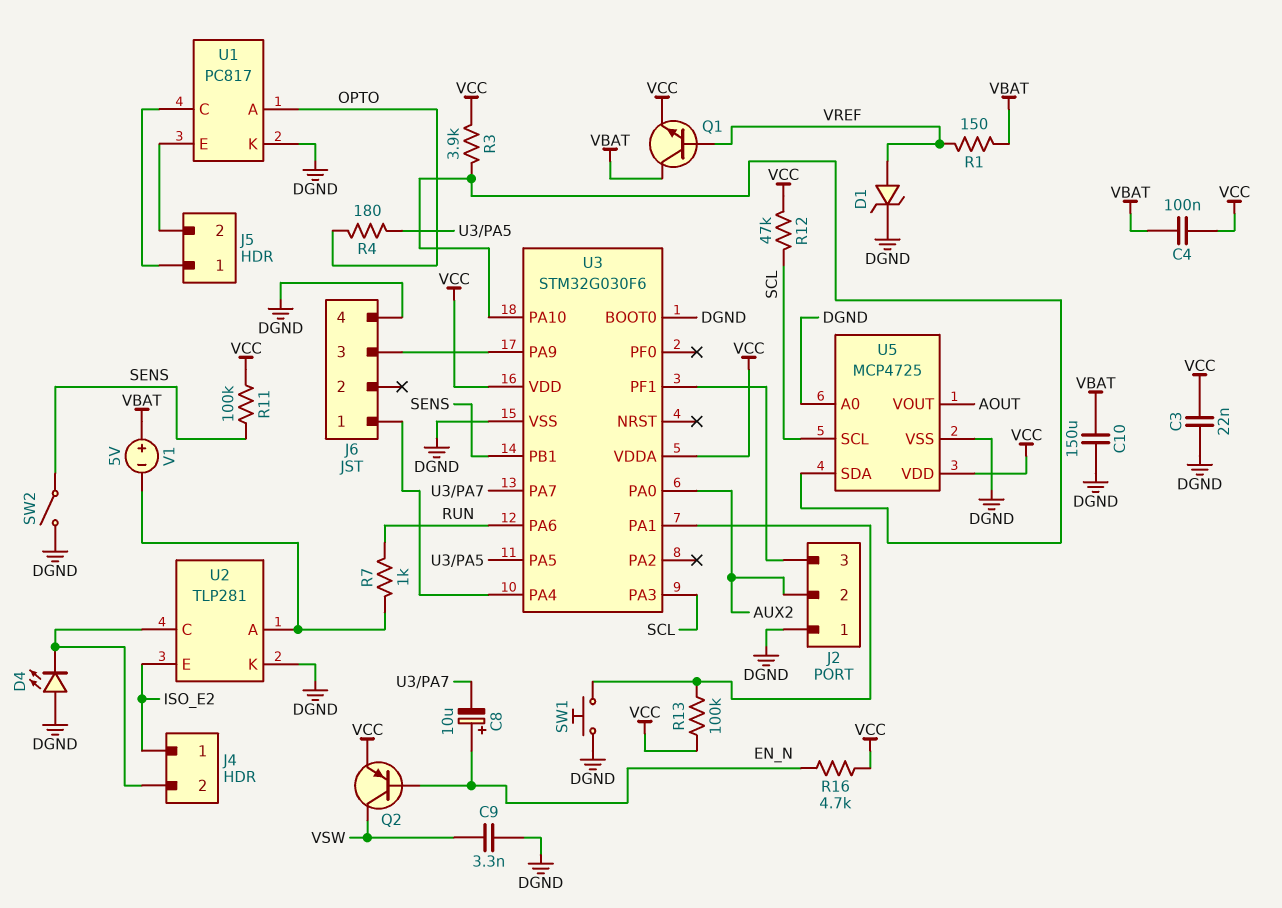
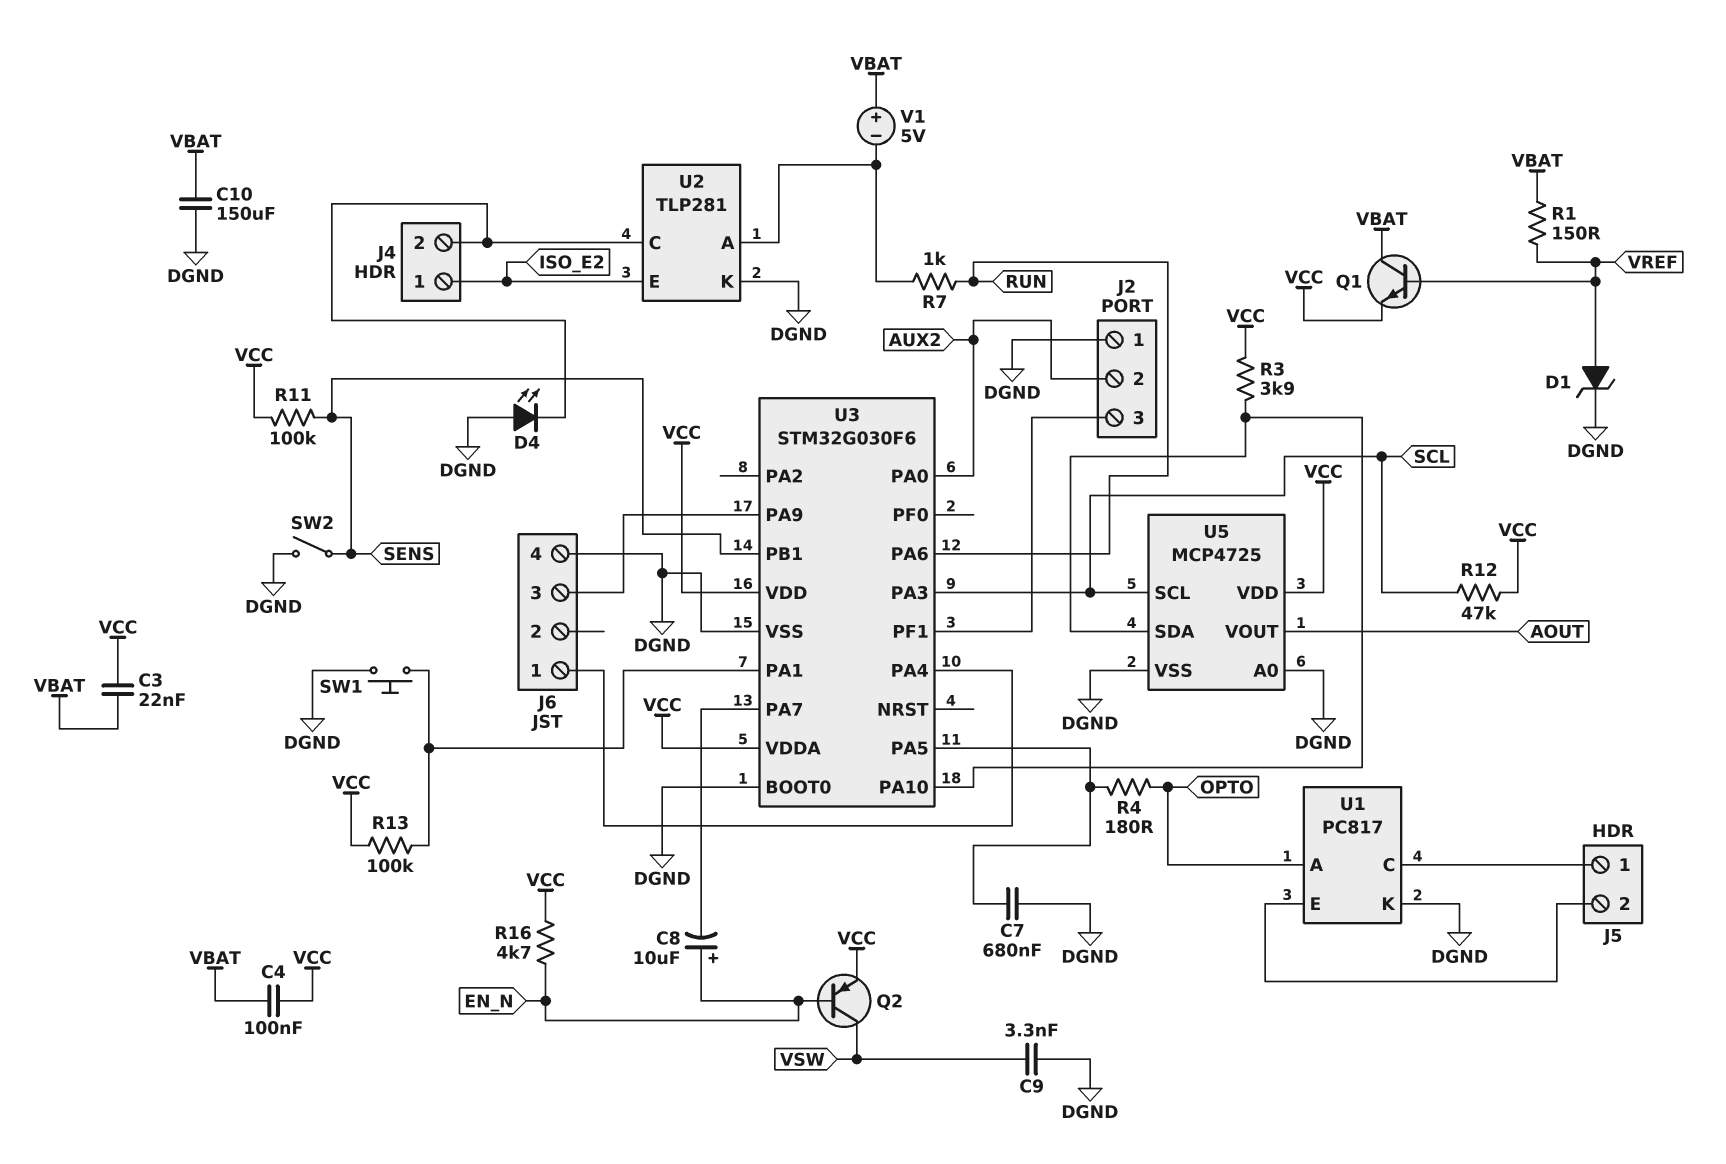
C3: 22nF (DGND, VCC) -> 22nF (VBAT, VCC)
C7: none -> 680nF (DGND, U3/PA5)

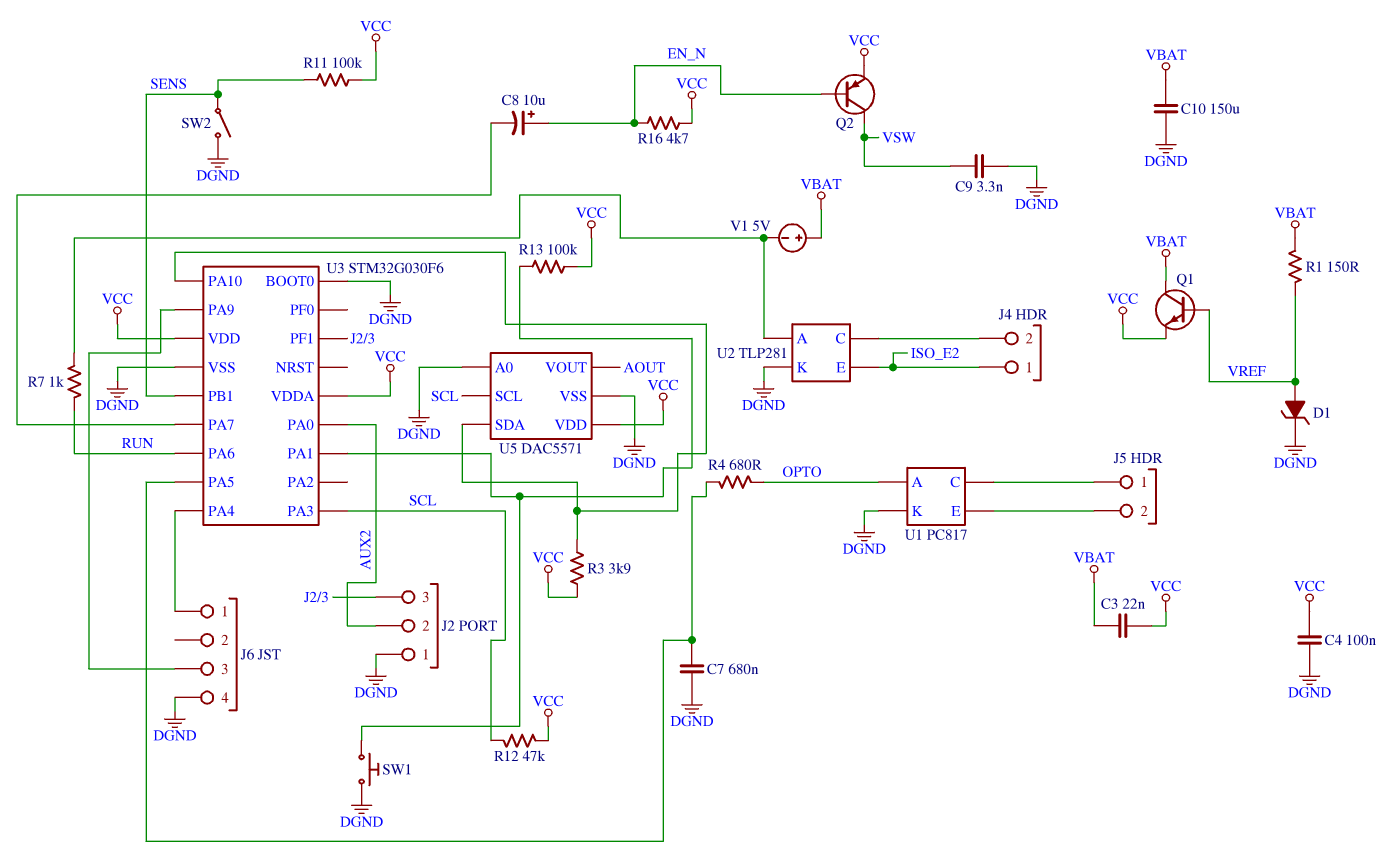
C4: 100nF (VBAT, VCC) -> 100nF (DGND, VCC)
D4: LED (A DGND, K J4/2) -> none
R4: 180 (OPTO, U3/PA5) -> 680 (OPTO, U3/PA5)
U5: MCP4725 -> DAC5571

